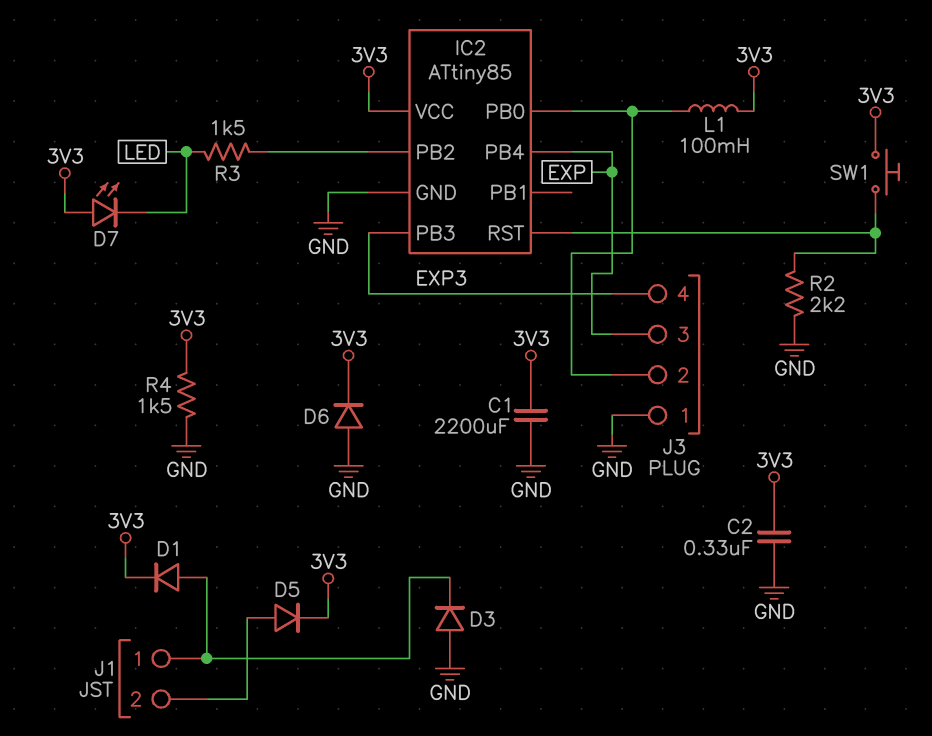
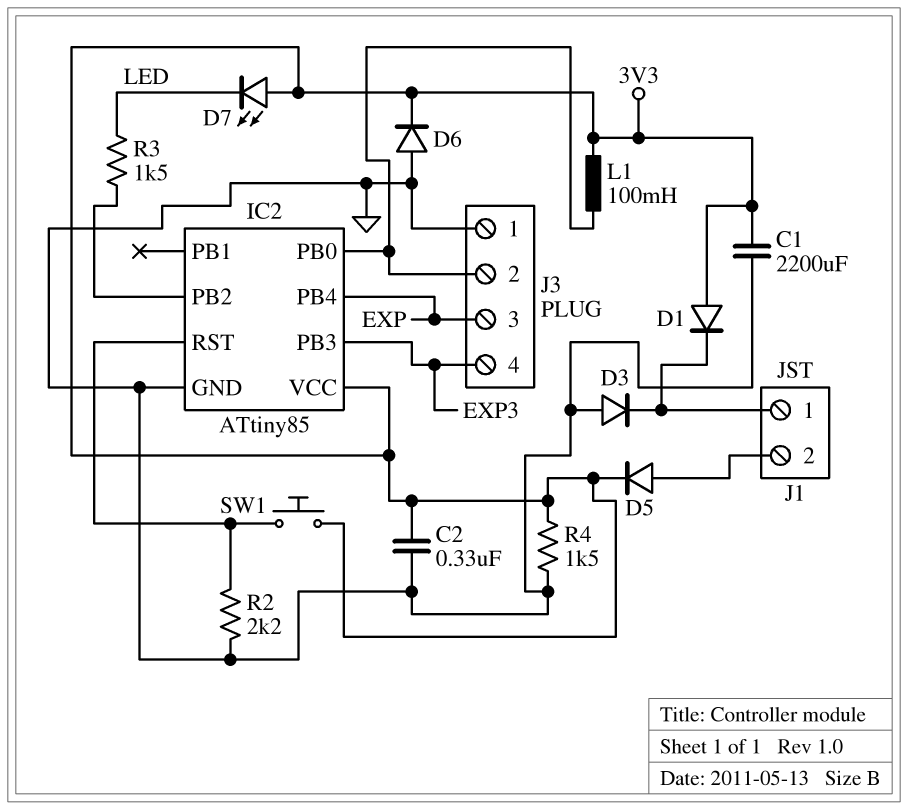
D1: diode (A J1/1, K 3V3) -> diode (A 3V3, K J1/1)

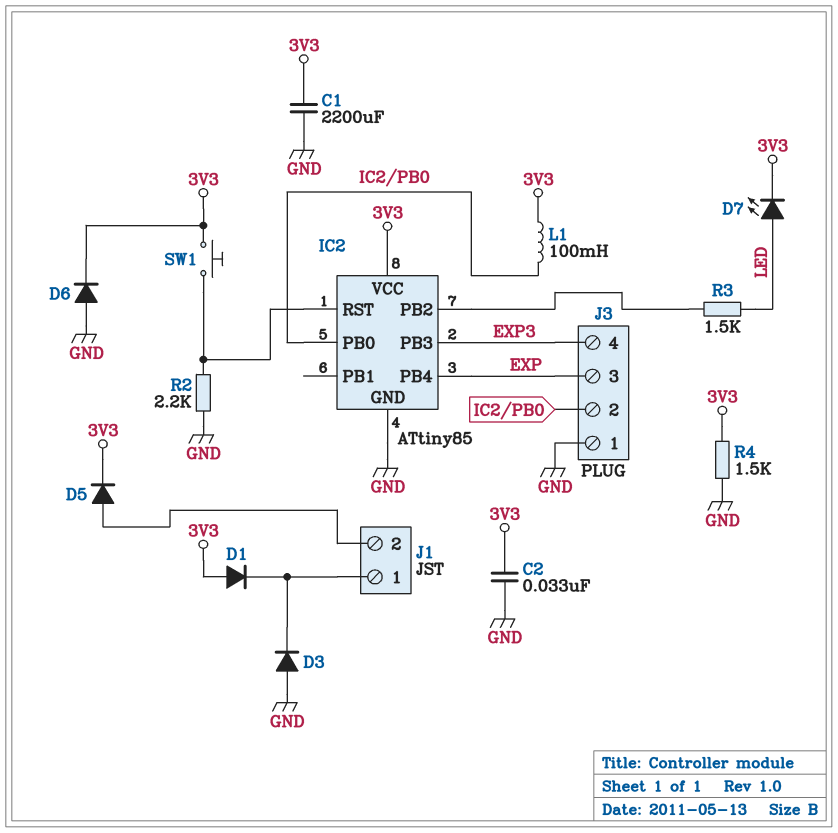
C2: 330nF (3V3, GND) -> 33nF (3V3, GND)
D7: LED (A 3V3, K LED) -> LED (A LED, K 3V3)

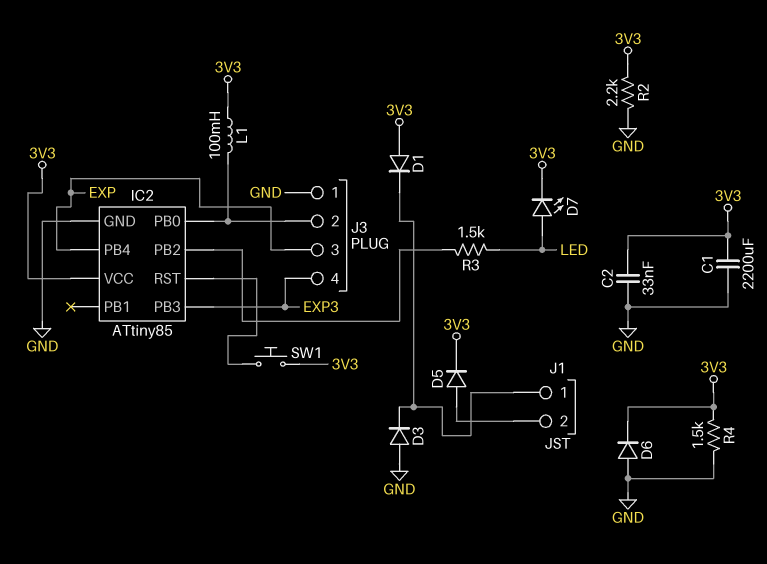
R2: 2.2k (GND, IC2/RST) -> 2.2k (3V3, GND)

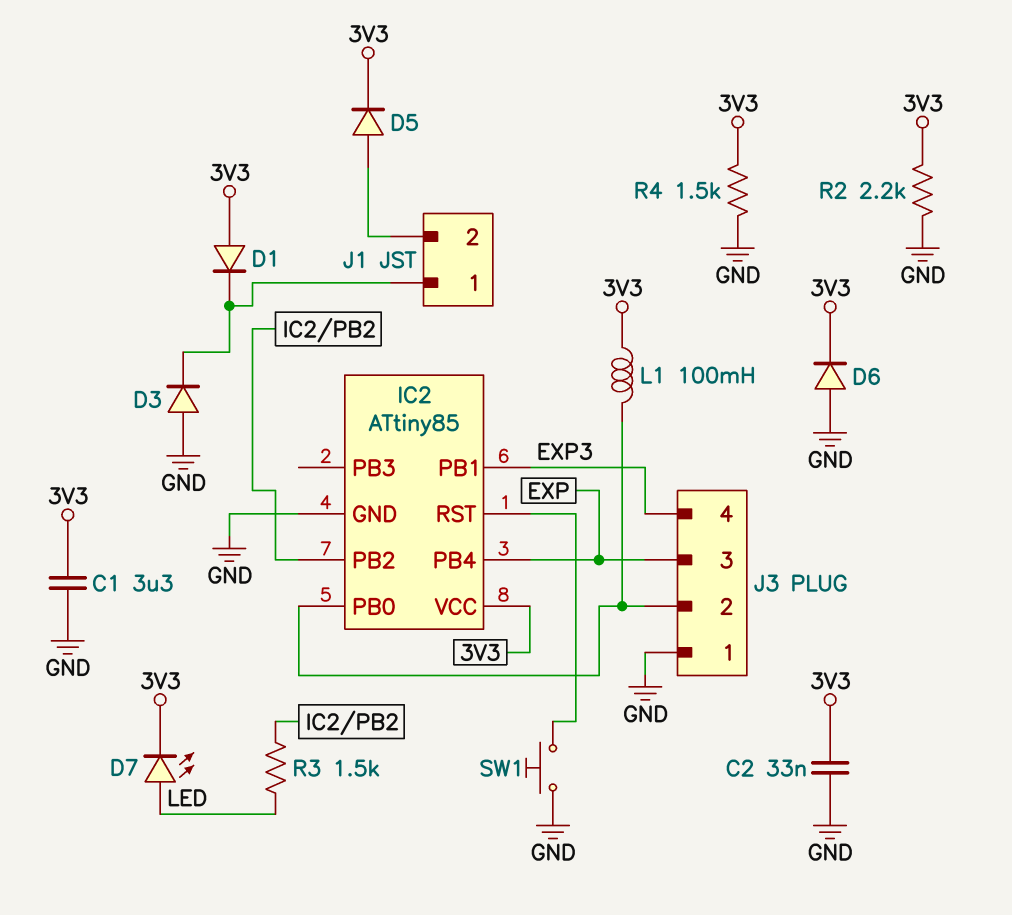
C1: 2200uF (3V3, GND) -> 3.3uF (3V3, GND)
IC2 pin PB1: none -> EXP3
IC2 pin PB3: EXP3 -> none
SW1: button (3V3, IC2/RST) -> button (GND, IC2/RST)

